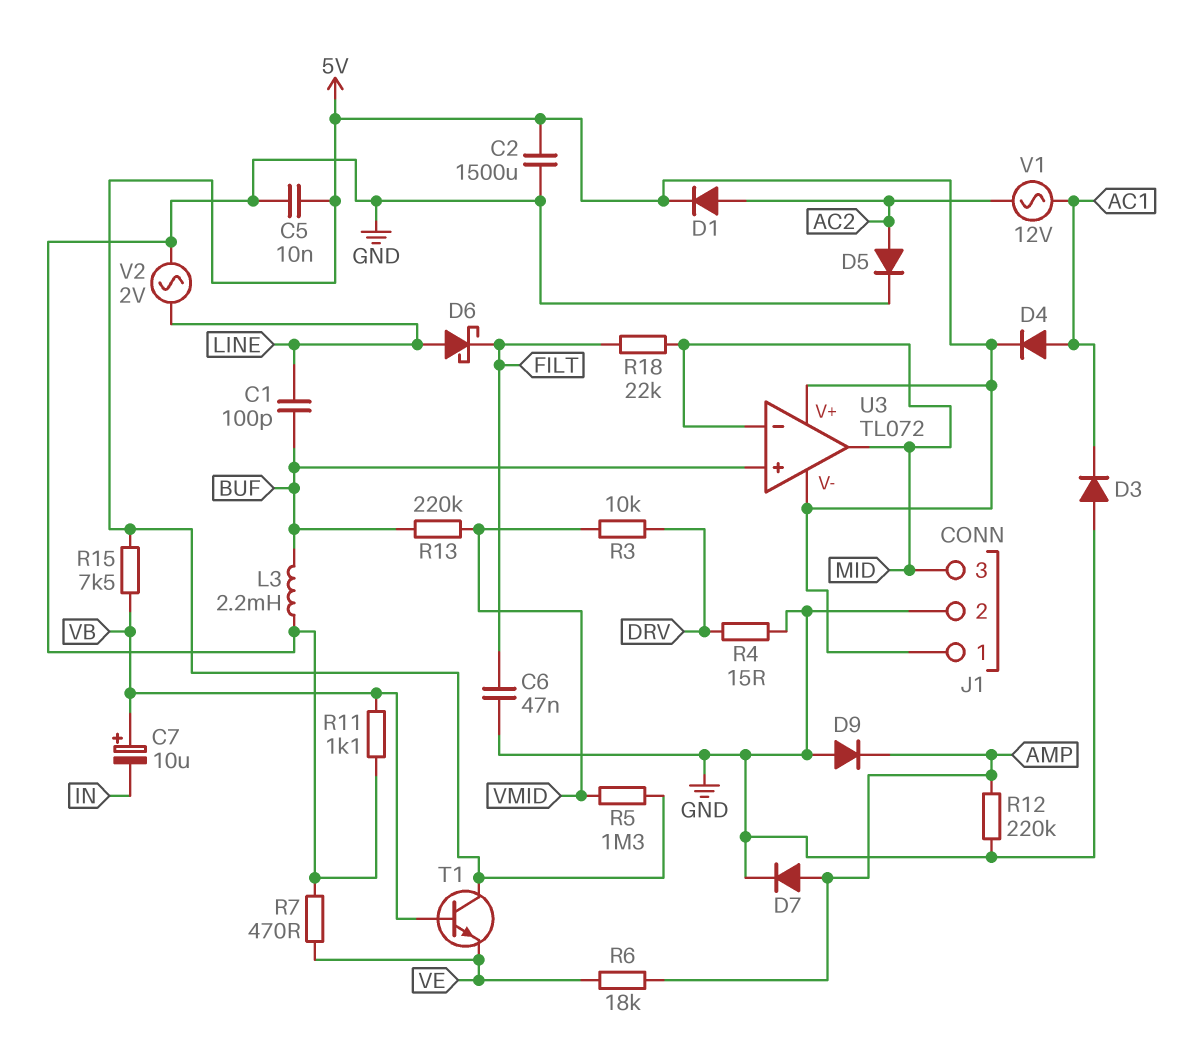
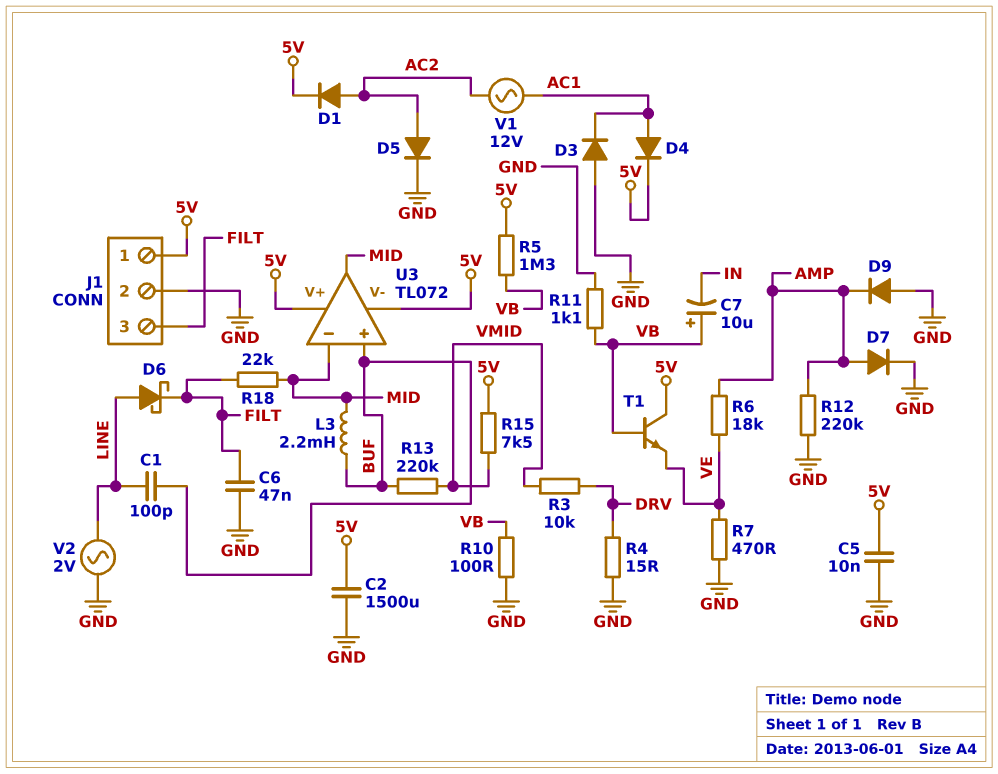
J1 pin 3: MID -> FILT
L3: 2.2mH (BUF, GND) -> 2.2mH (BUF, MID)
R5: 1.3M (5V, VMID) -> 1.3M (5V, VB)
R10: none -> 100 (GND, VB)
R15: 7.5k (5V, VB) -> 7.5k (5V, VMID)

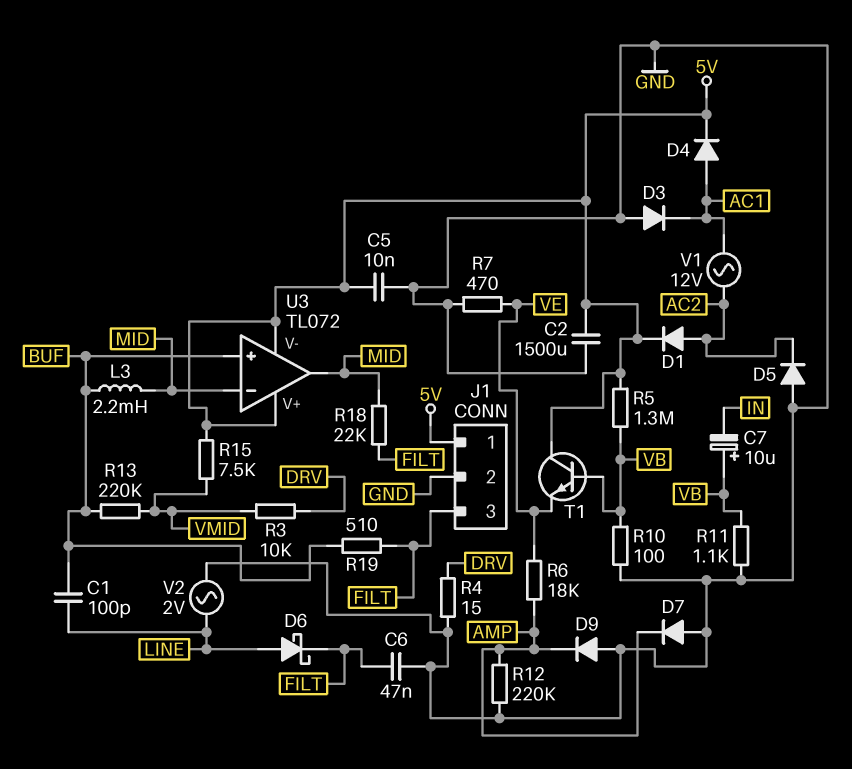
D5: diode (A AC2, K GND) -> diode (A GND, K AC2)
D7: diode (A AMP, K GND) -> diode (A GND, K AMP)
R19: none -> 510 (BUF, FILT)

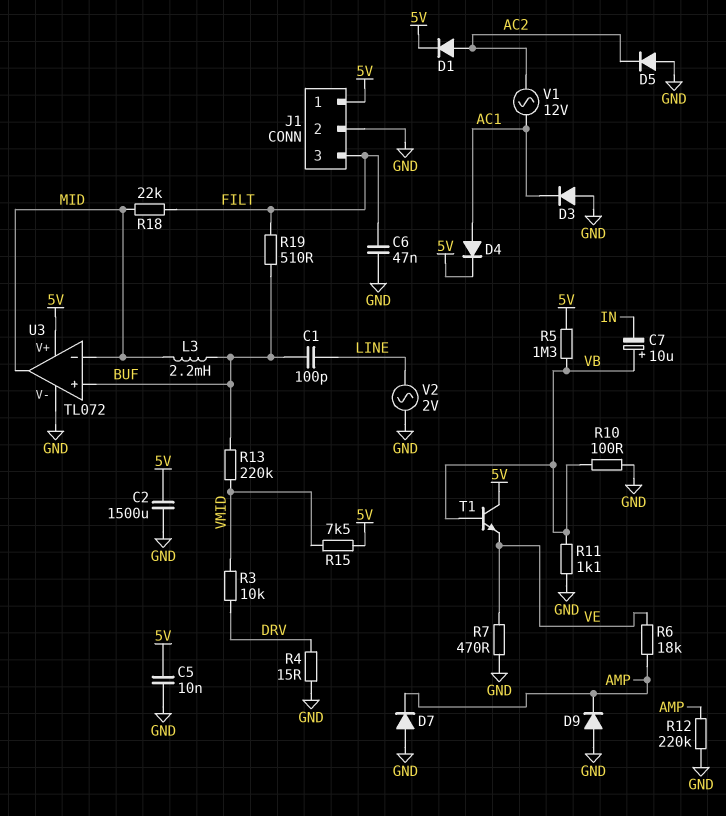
D6: schottky (A LINE, K FILT) -> none
U3 pin V-: 5V -> GND

